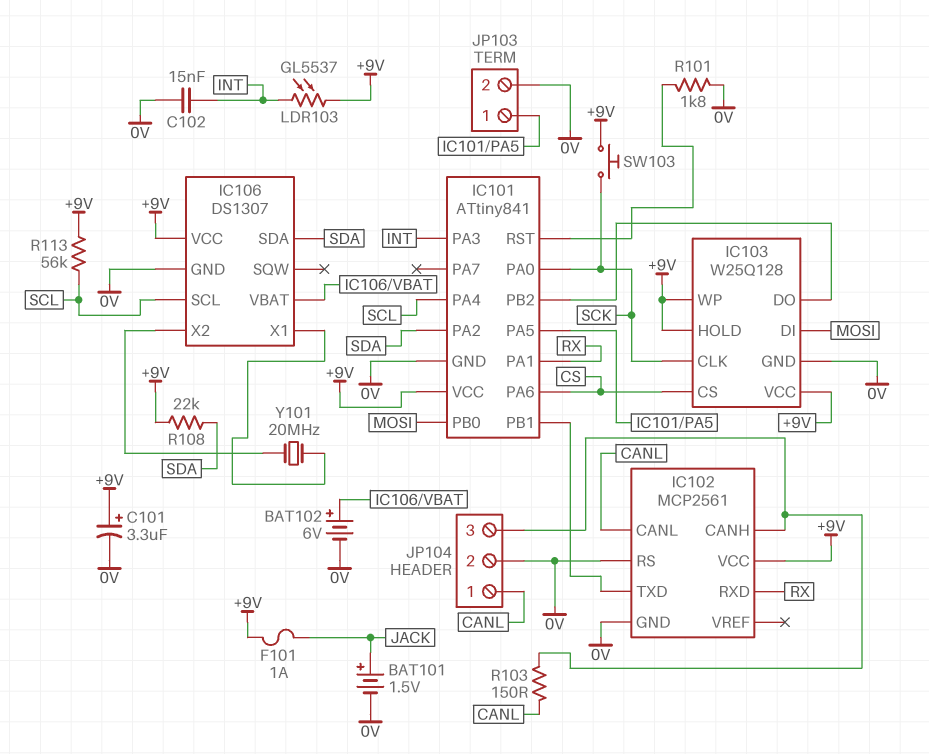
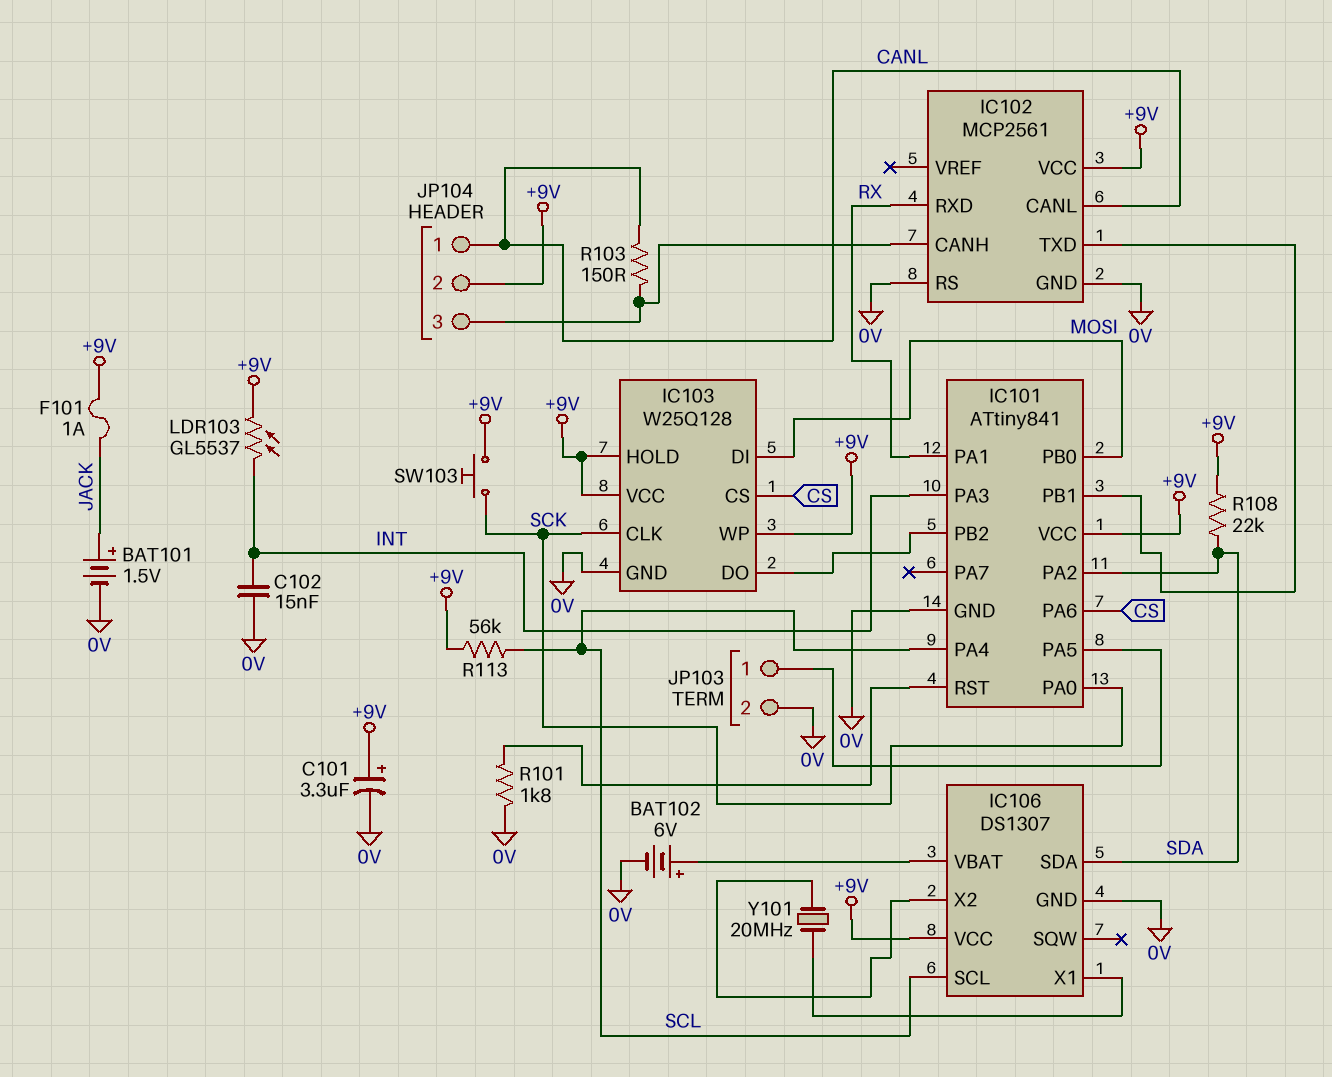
JP104 pin 2: 0V -> +9V

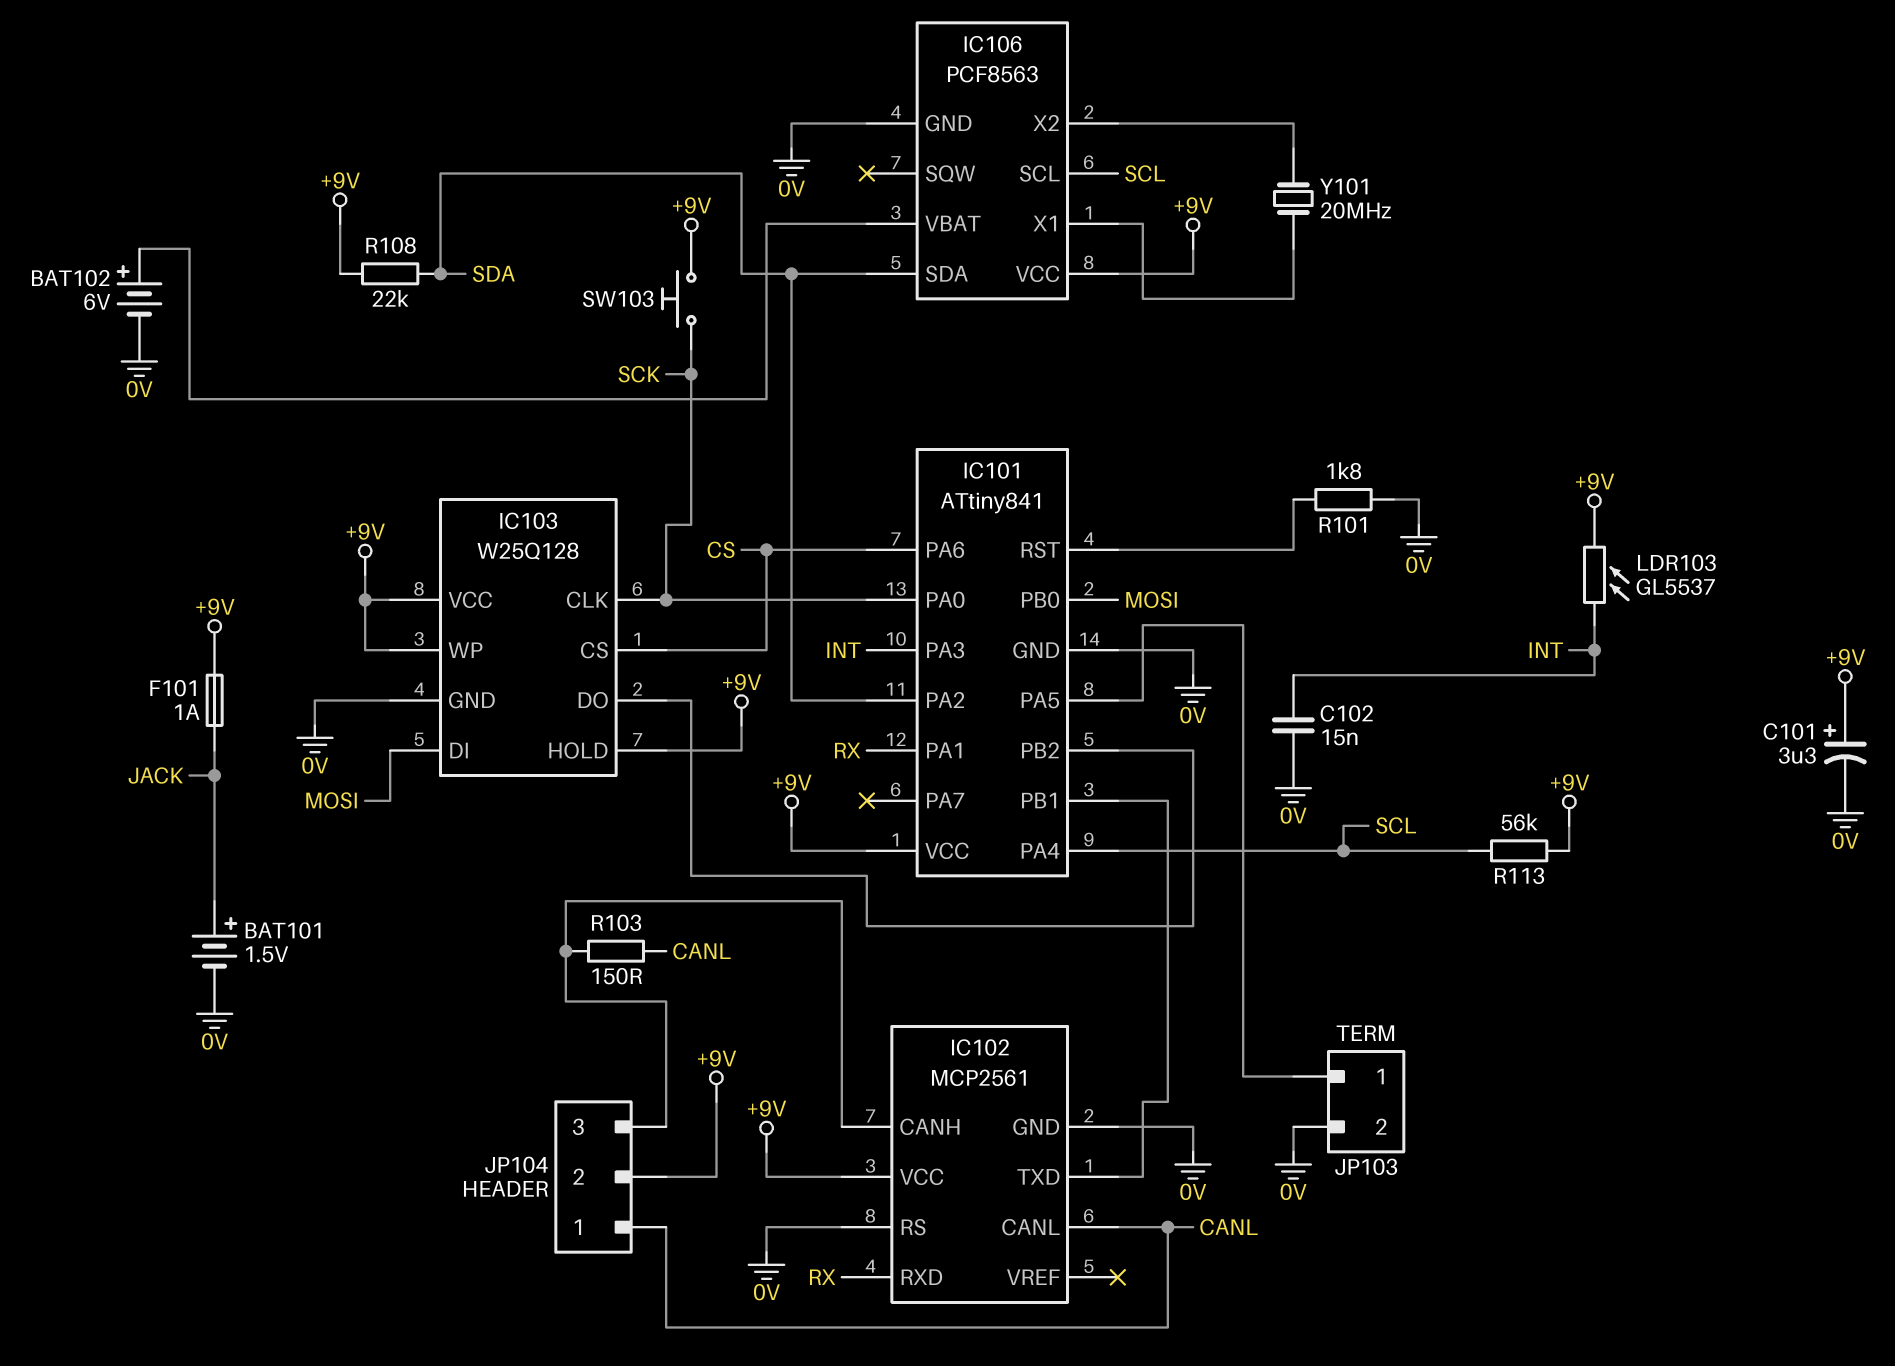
IC106: DS1307 -> PCF8563

